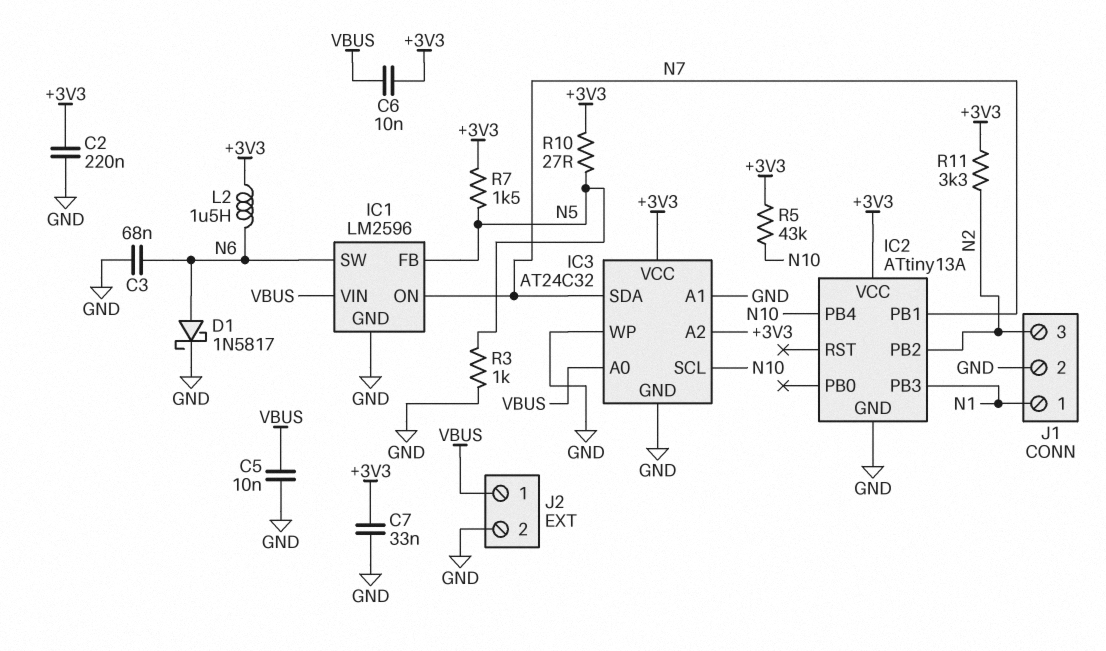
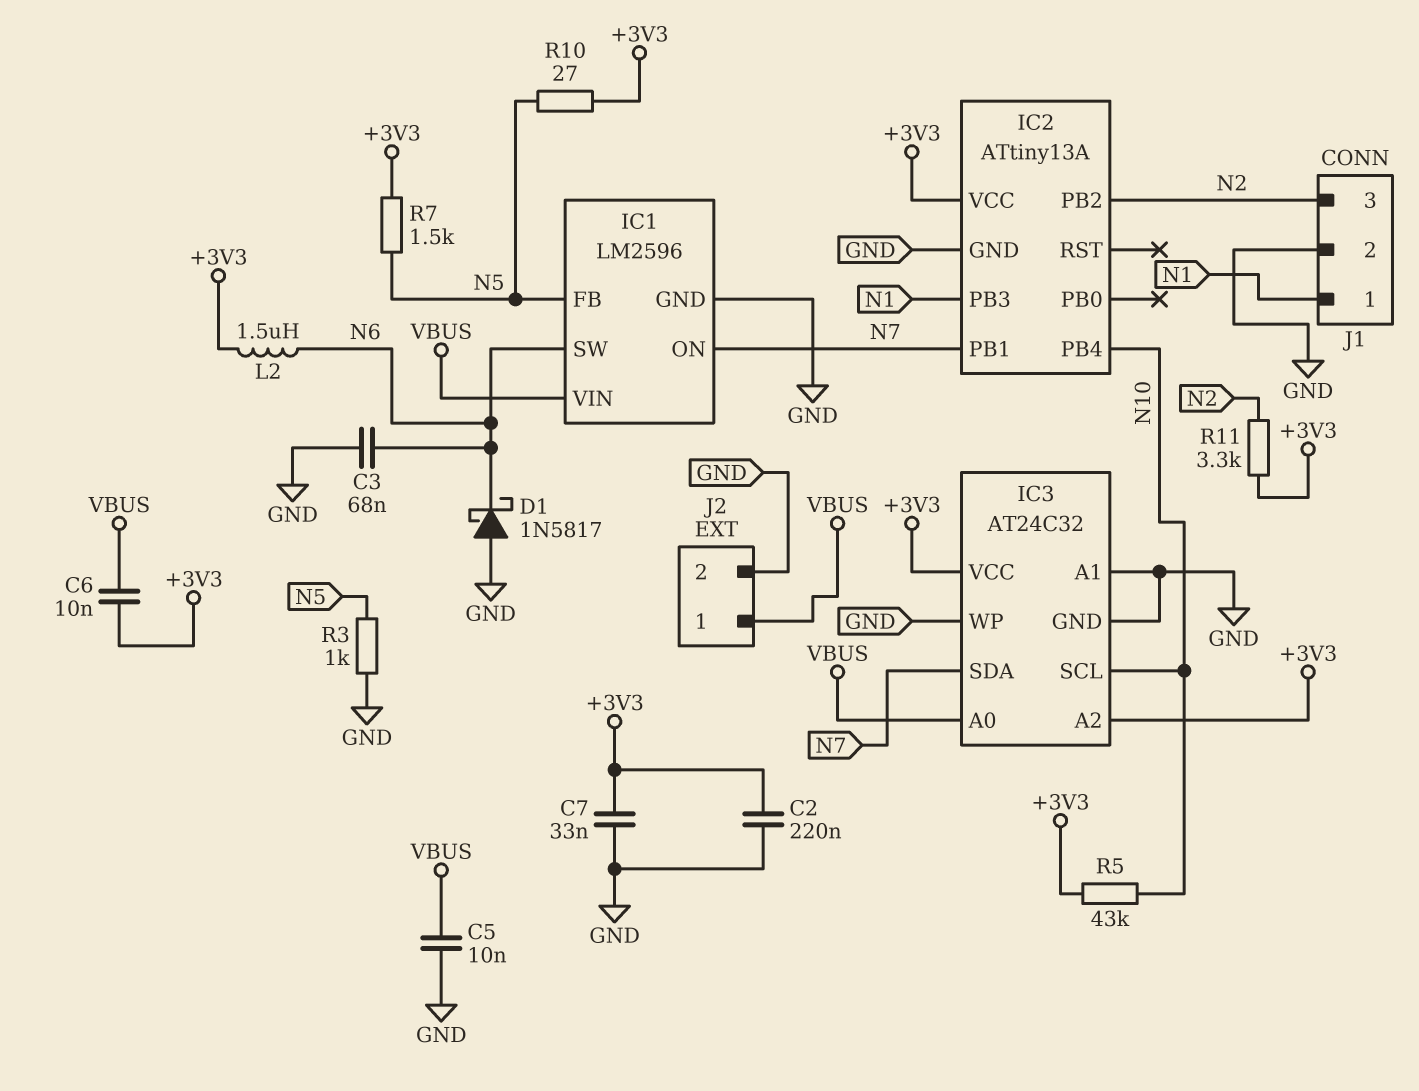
D1: schottky 1N5817 (A N6, K GND) -> schottky 1N5817 (A GND, K N6)

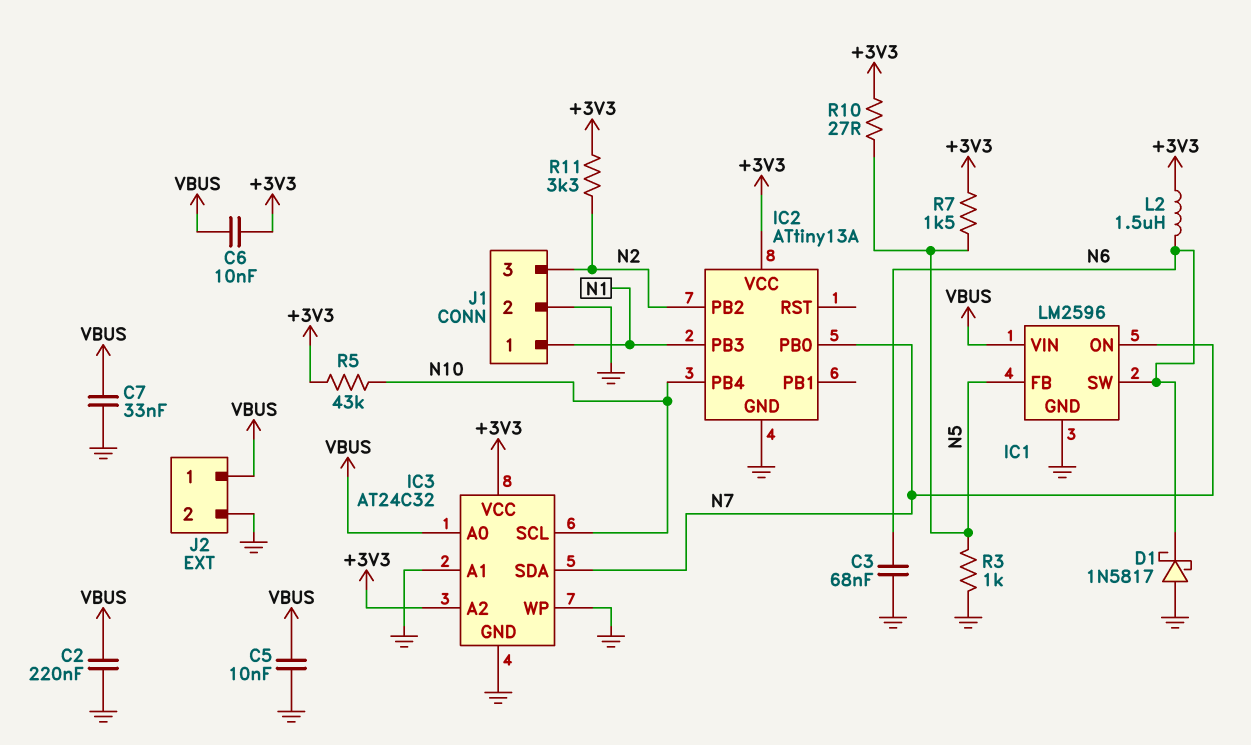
C2: 220nF (+3V3, GND) -> 220nF (GND, VBUS)
C7: 33nF (+3V3, GND) -> 33nF (GND, VBUS)
IC2 pin PB0: none -> N7
IC2 pin PB1: N7 -> none

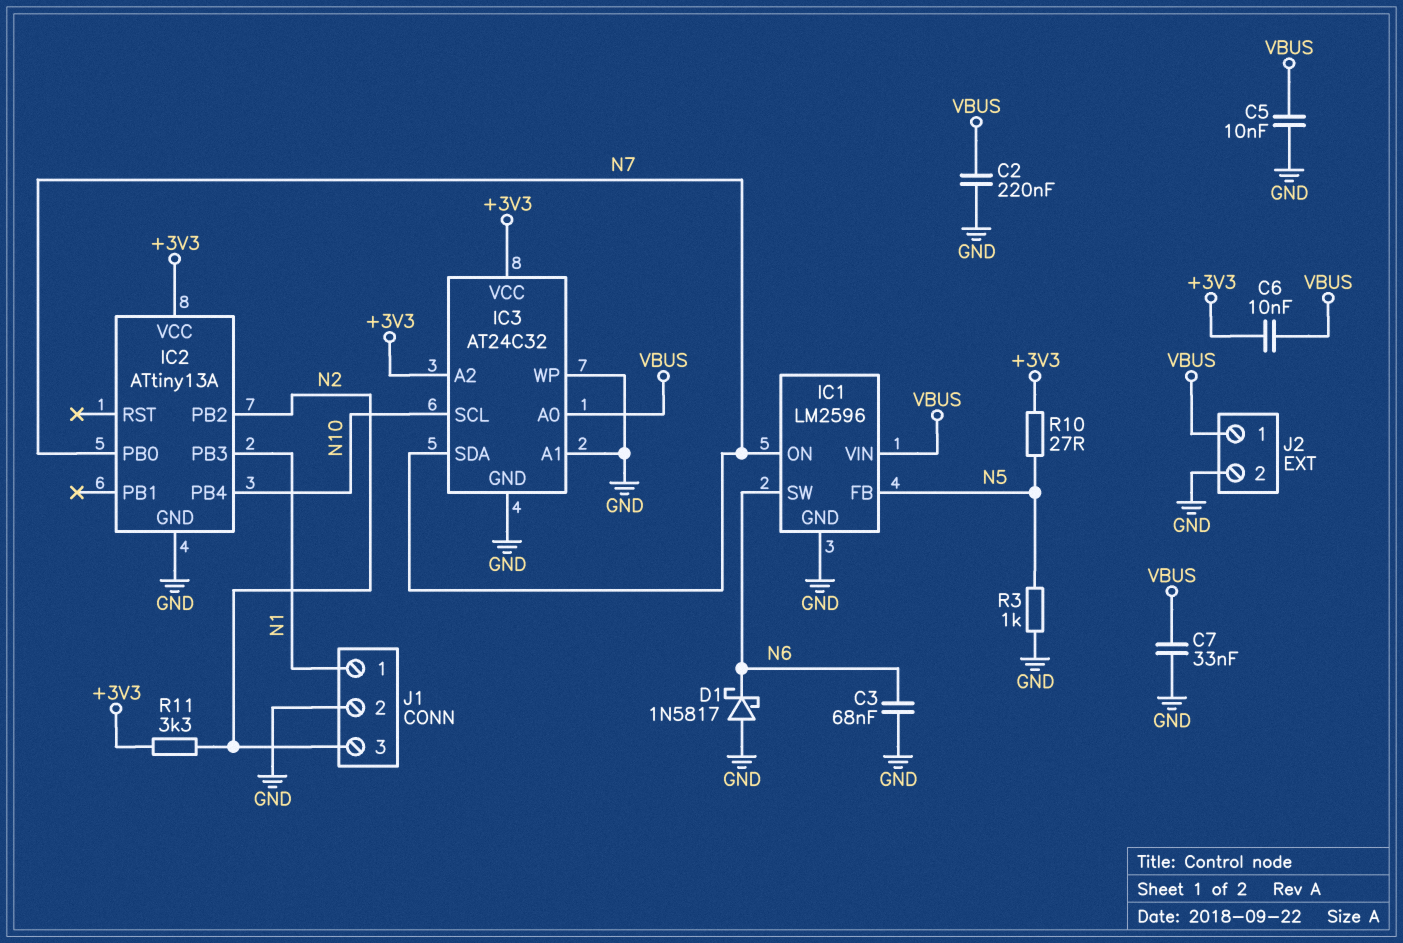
L2: 1.5uH (+3V3, N6) -> none
R5: 43k (+3V3, N10) -> none
R7: 1.5k (+3V3, N5) -> none

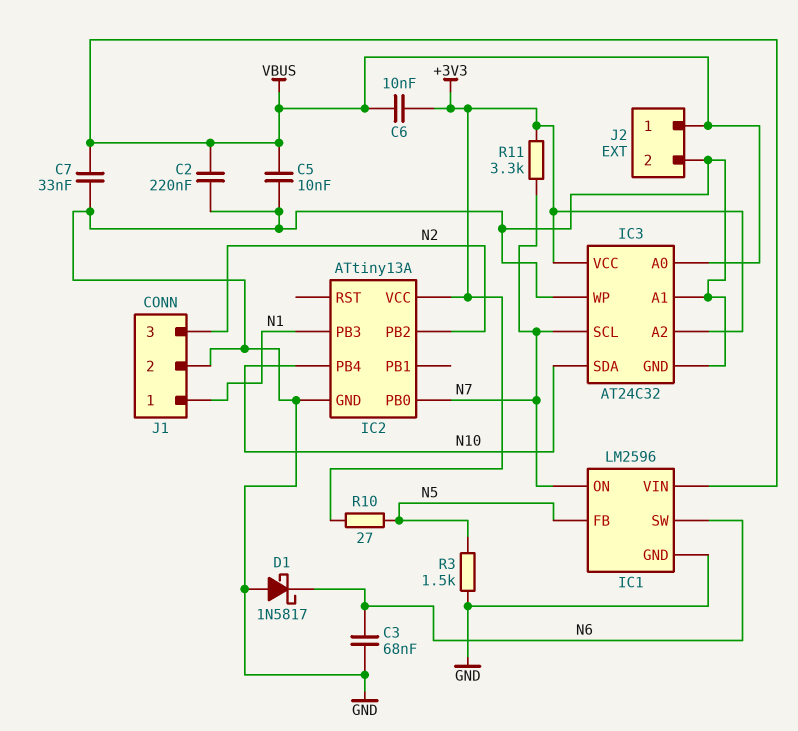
IC3 pin SCL: N10 -> N7
IC3 pin SDA: N7 -> N10
R3: 1k (GND, N5) -> 1.5k (GND, N5)
R11: 3.3k (+3V3, N2) -> 3.3k (+3V3, N7)

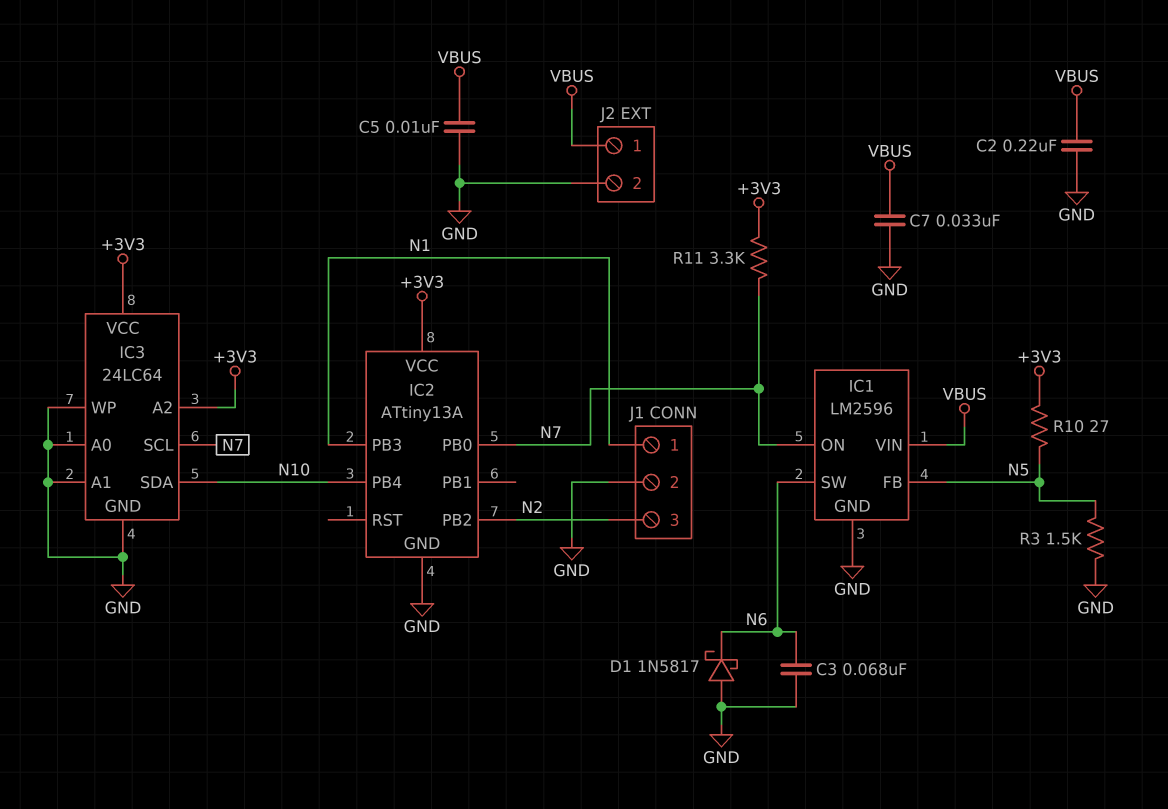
C6: 10nF (+3V3, VBUS) -> none
IC3: AT24C32 -> 24LC64
IC3 pin A0: VBUS -> GND

